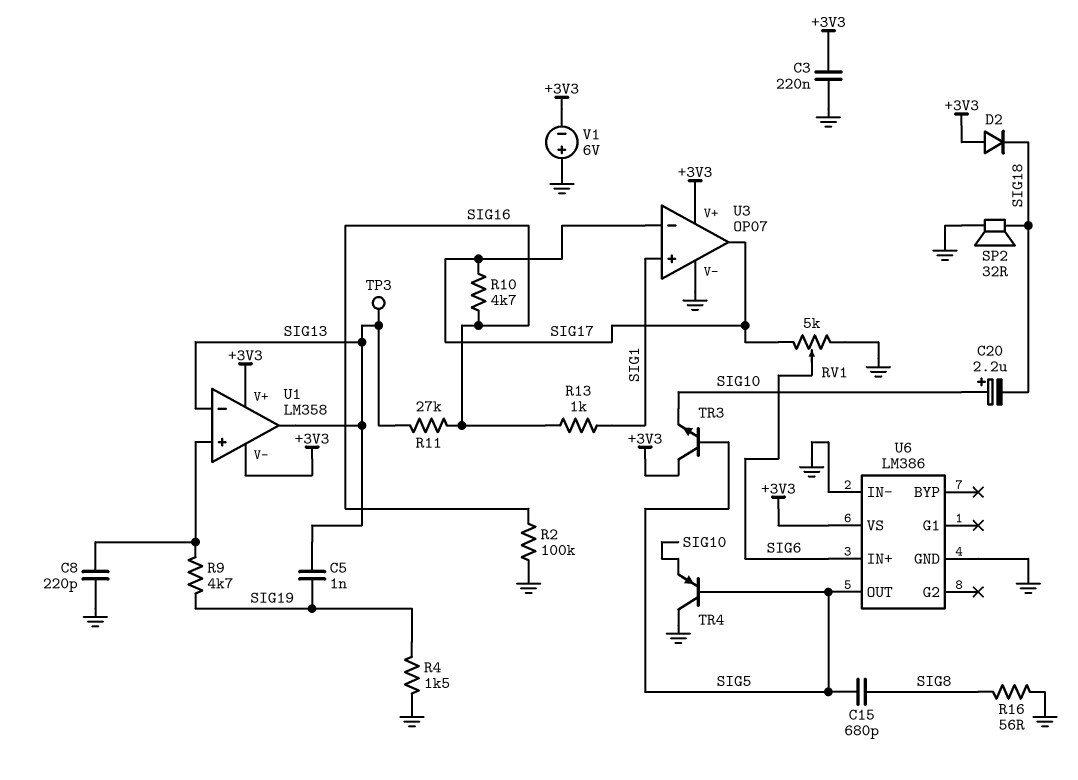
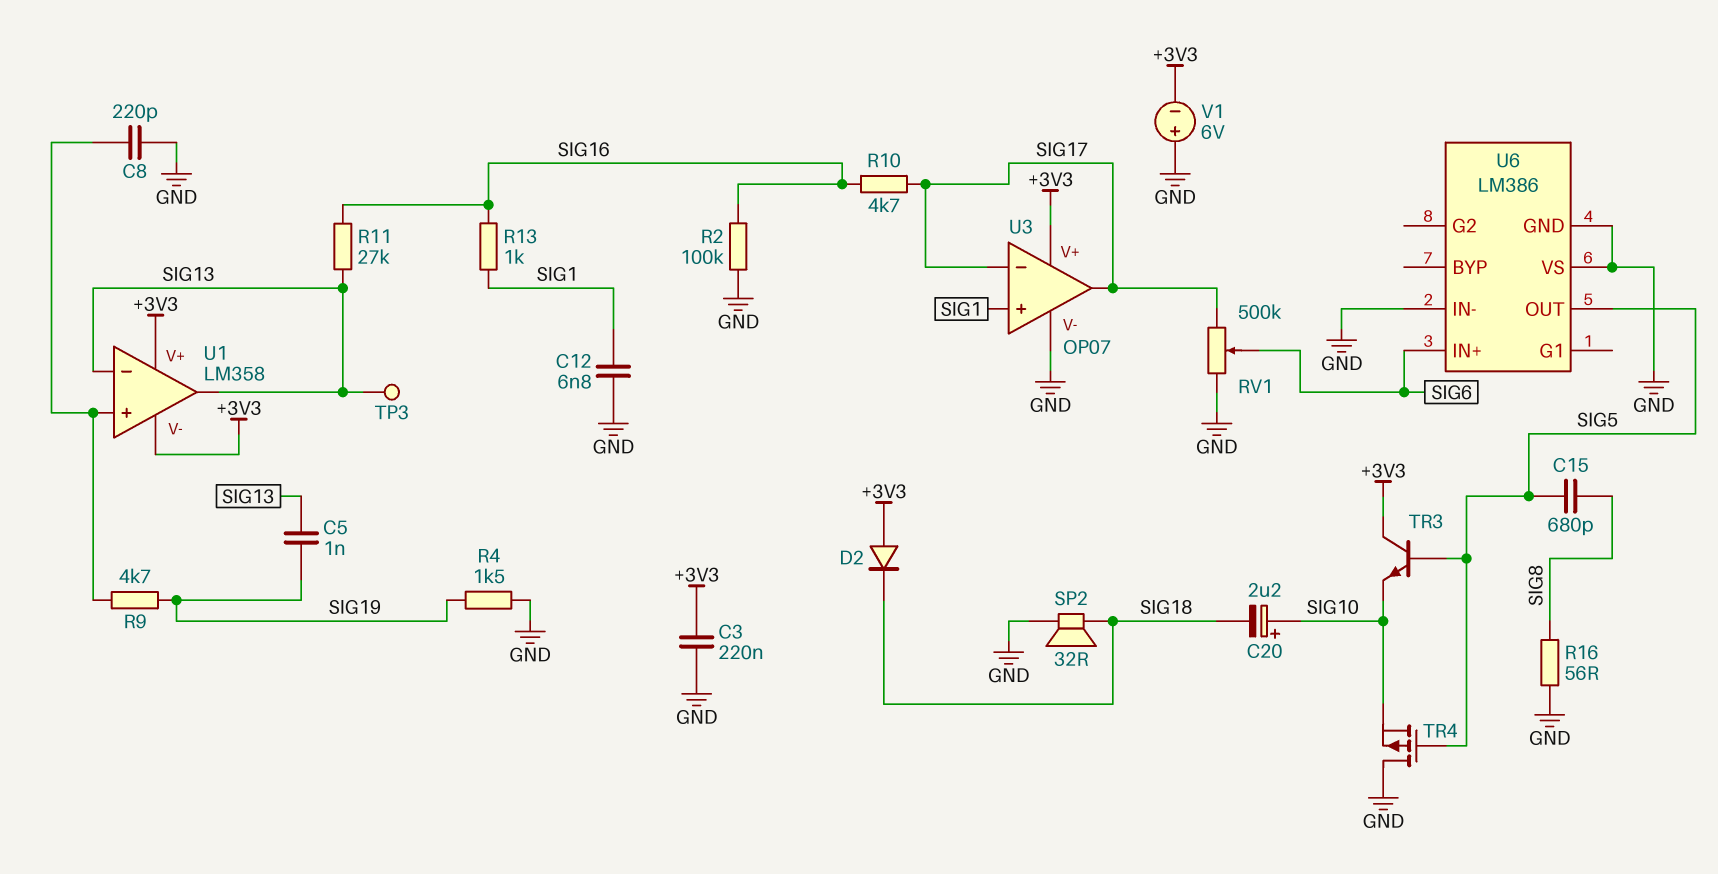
C12: none -> 6.8nF (GND, SIG1)
RV1: 5k (GND, SIG17, wiper SIG6) -> 500k (GND, SIG17, wiper SIG6)
TR4: PNP (B SIG5, C GND, E SIG10) -> PMOS (G SIG5, D GND, S SIG10)
U6 pin VS: +3V3 -> GND

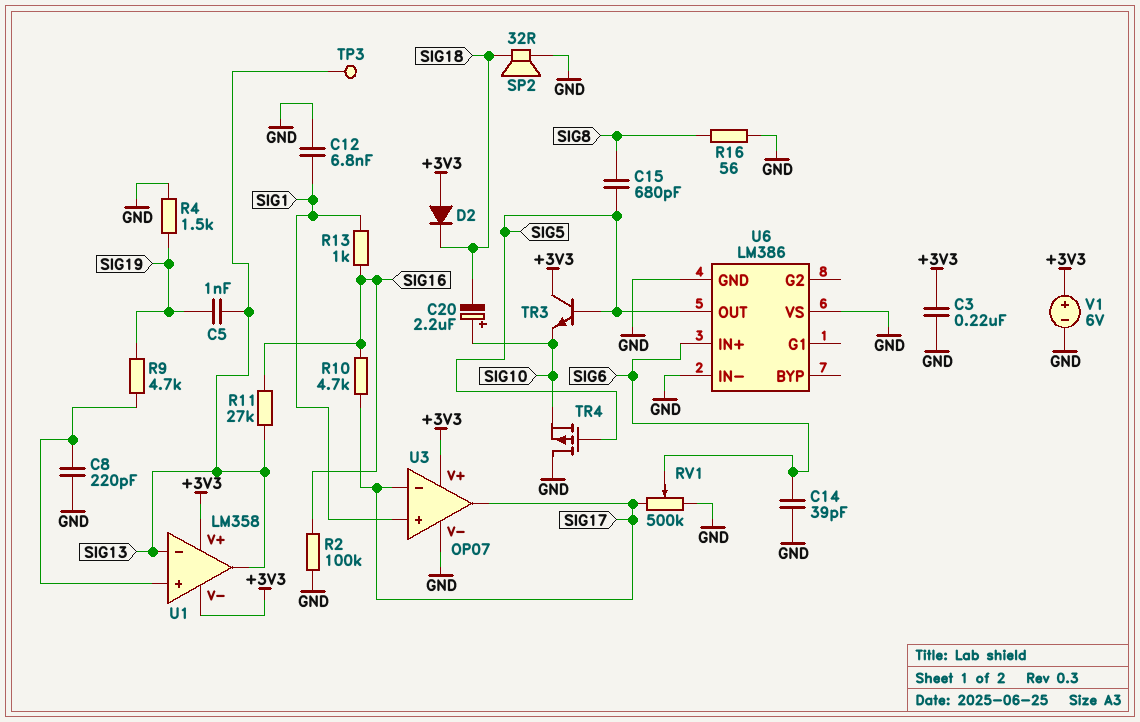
C14: none -> 39pF (GND, SIG6)
V1: 6V (plus GND, minus +3V3) -> 6V (plus +3V3, minus GND)

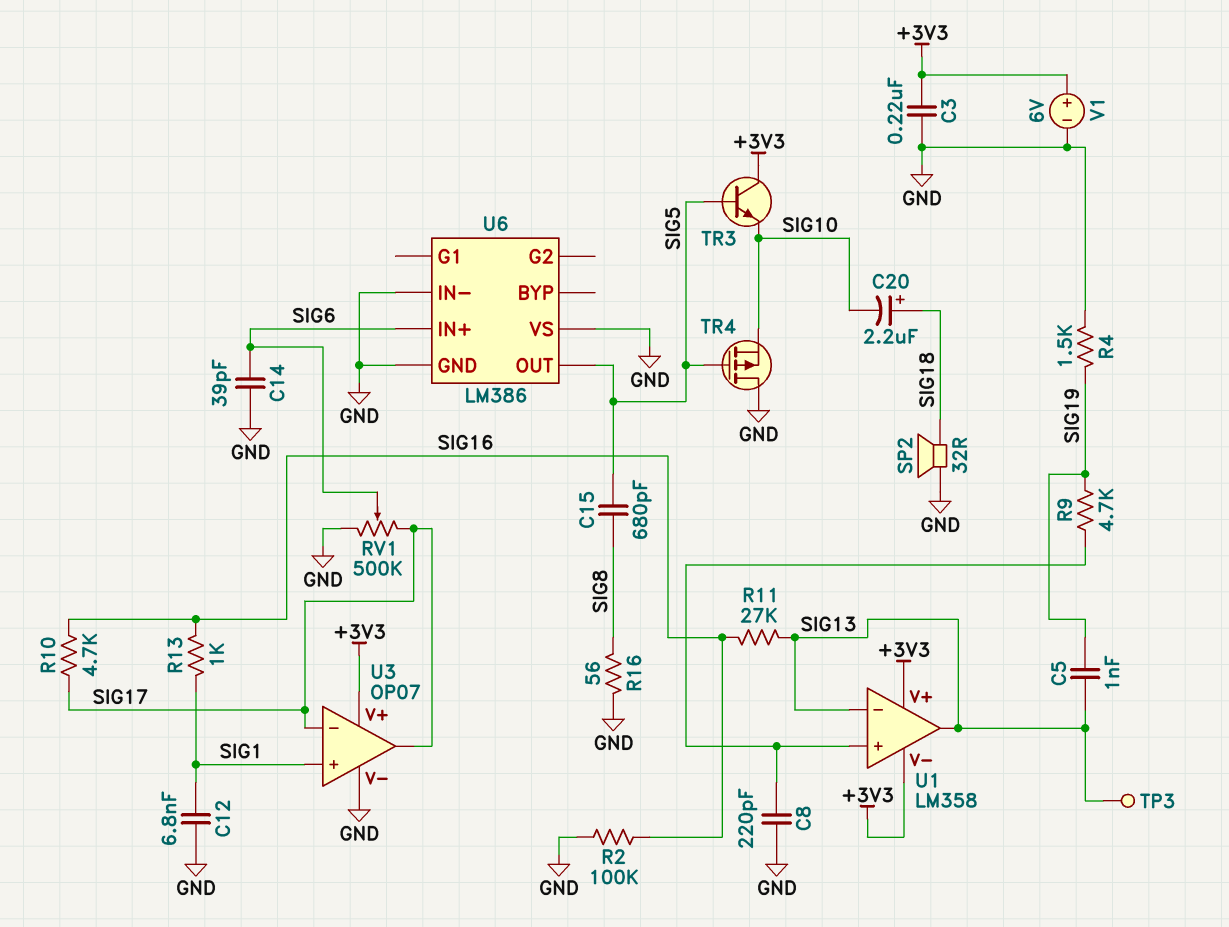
C20: 2.2uF (plus SIG10, minus SIG18) -> 2.2uF (plus SIG18, minus SIG10)
D2: diode (A +3V3, K SIG18) -> none

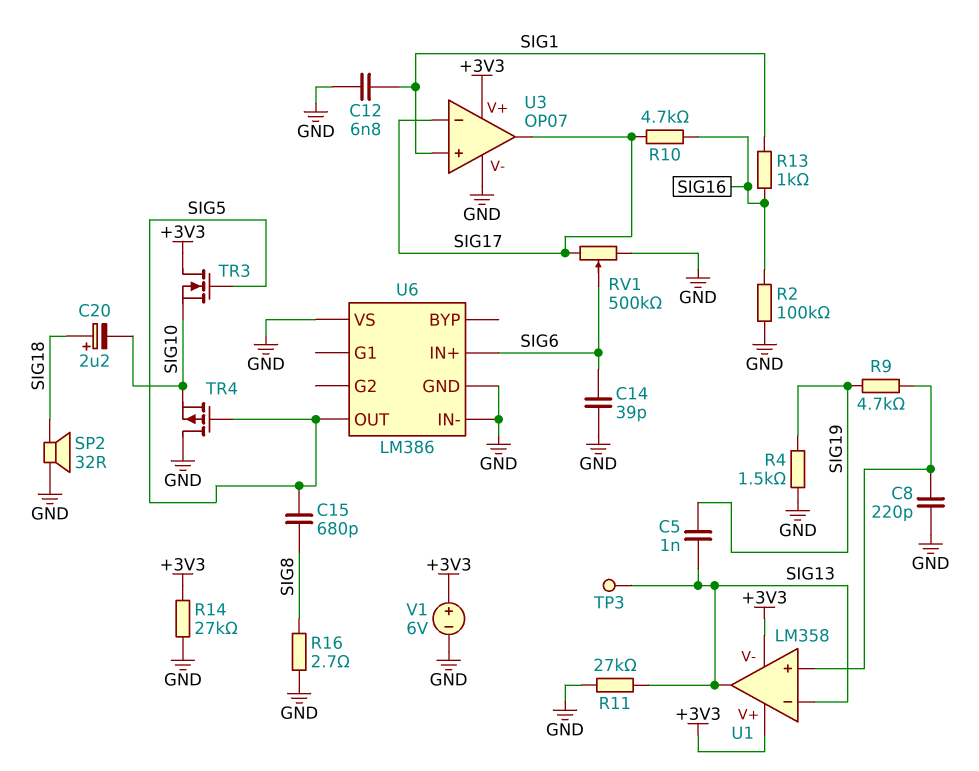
C3: 220nF (+3V3, GND) -> none
R11: 27k (SIG13, SIG16) -> 27k (GND, SIG13)
R14: none -> 27k (+3V3, GND)
R16: 56 (GND, SIG8) -> 2.7 (GND, SIG8)
TR3: NPN (B SIG5, C +3V3, E SIG10) -> NMOS (G SIG5, D +3V3, S SIG10)

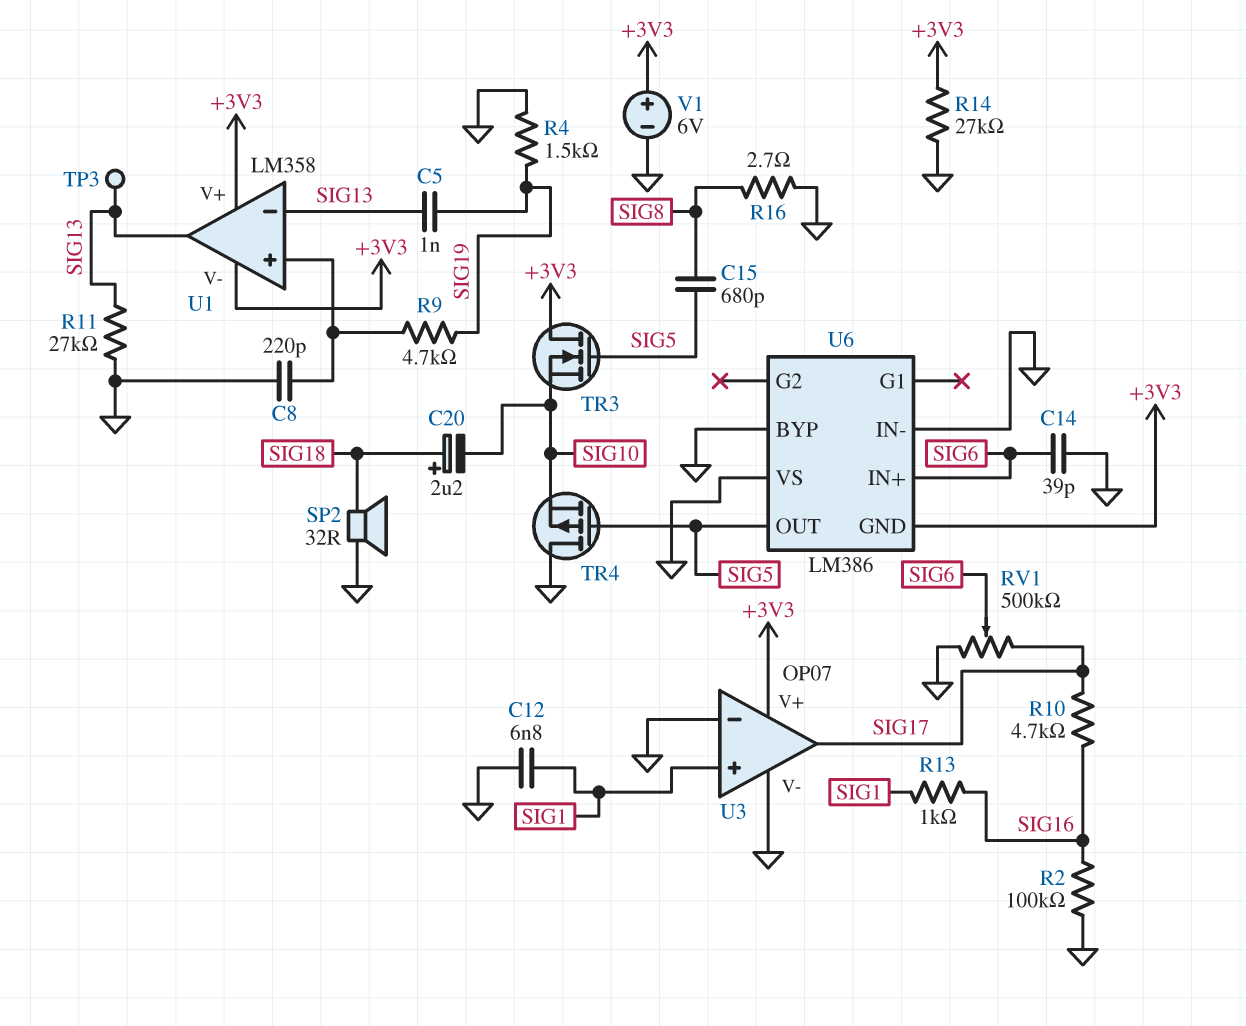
U3 pin in-: SIG17 -> GND
U6 pin BYP: none -> GND
U6 pin GND: GND -> +3V3

